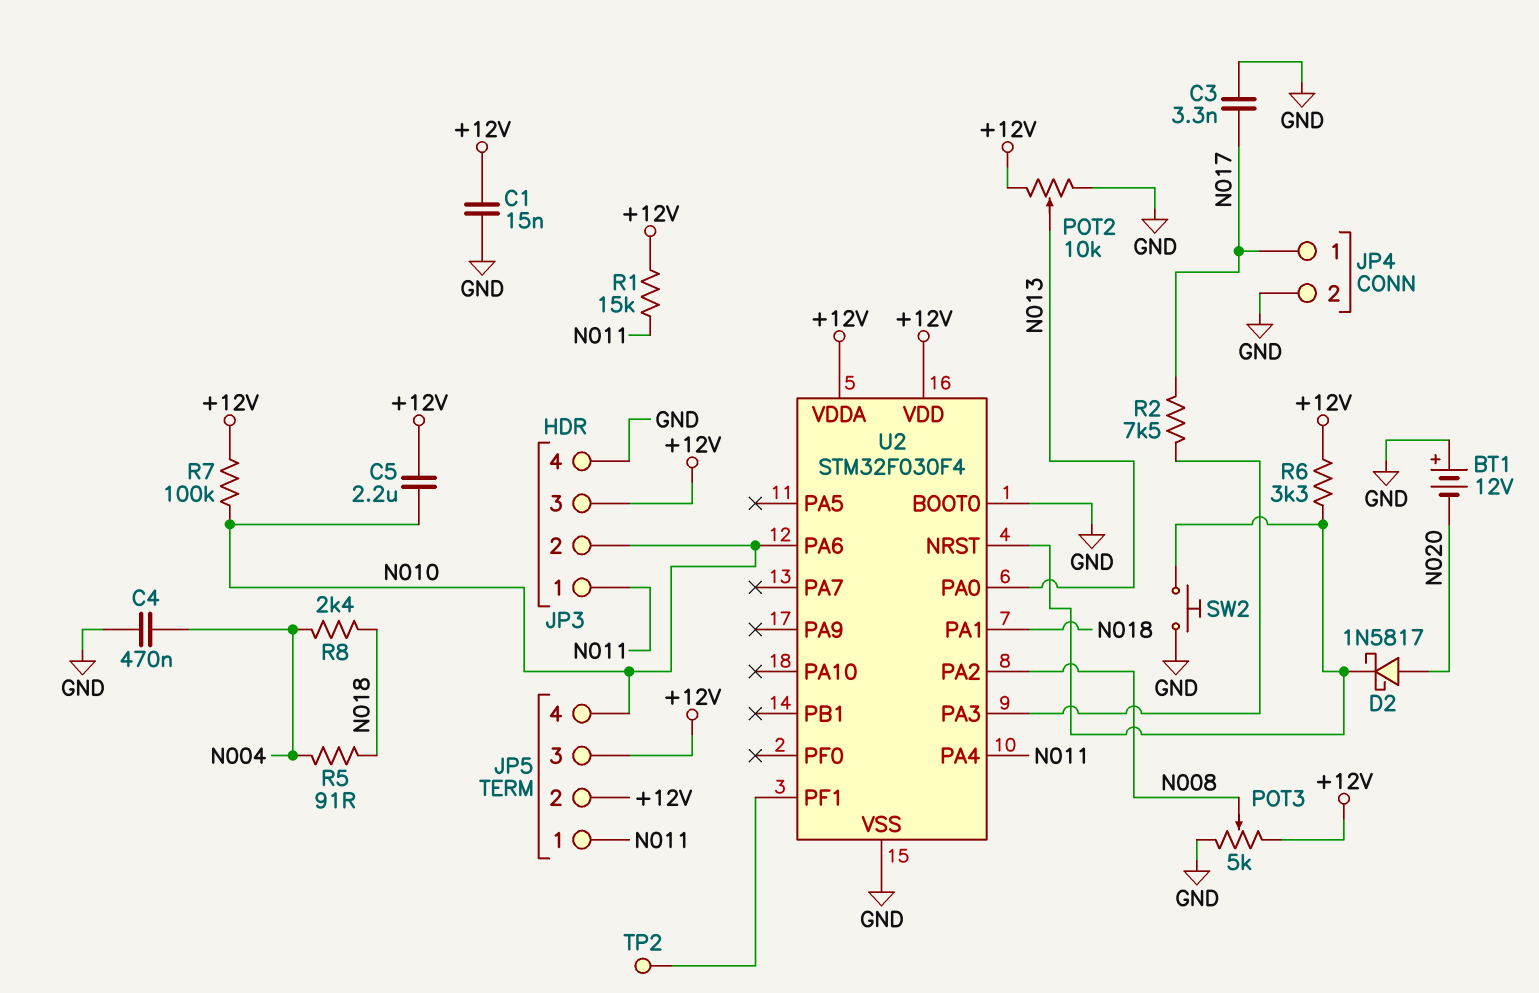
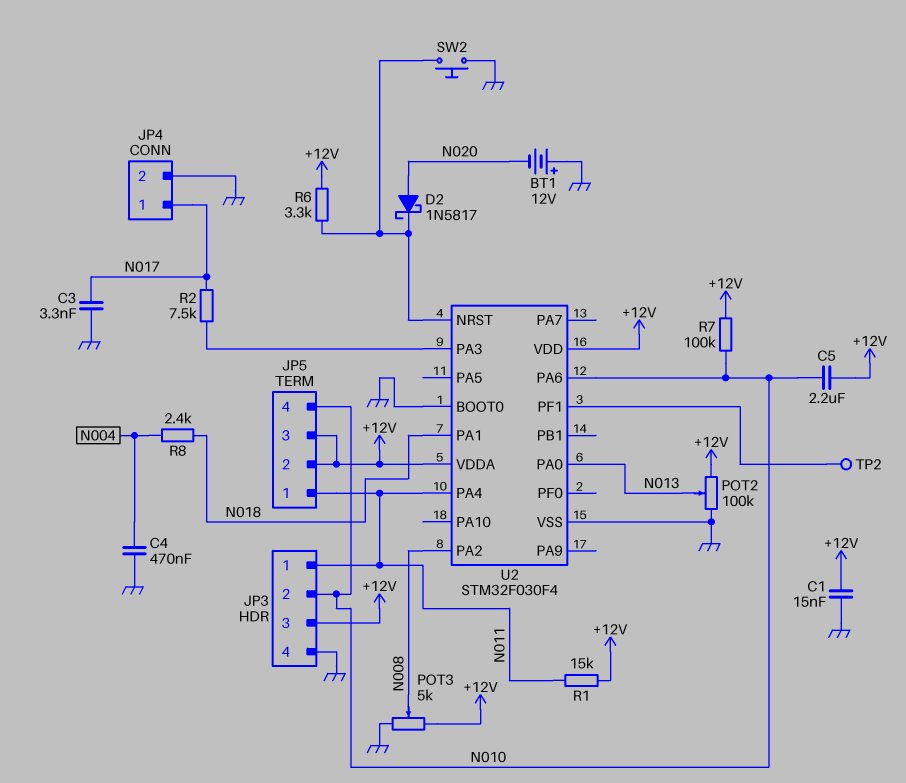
POT2: 10k (+12V, GND, wiper N013) -> 100k (+12V, GND, wiper N013)
R5: 91 (N004, N018) -> none

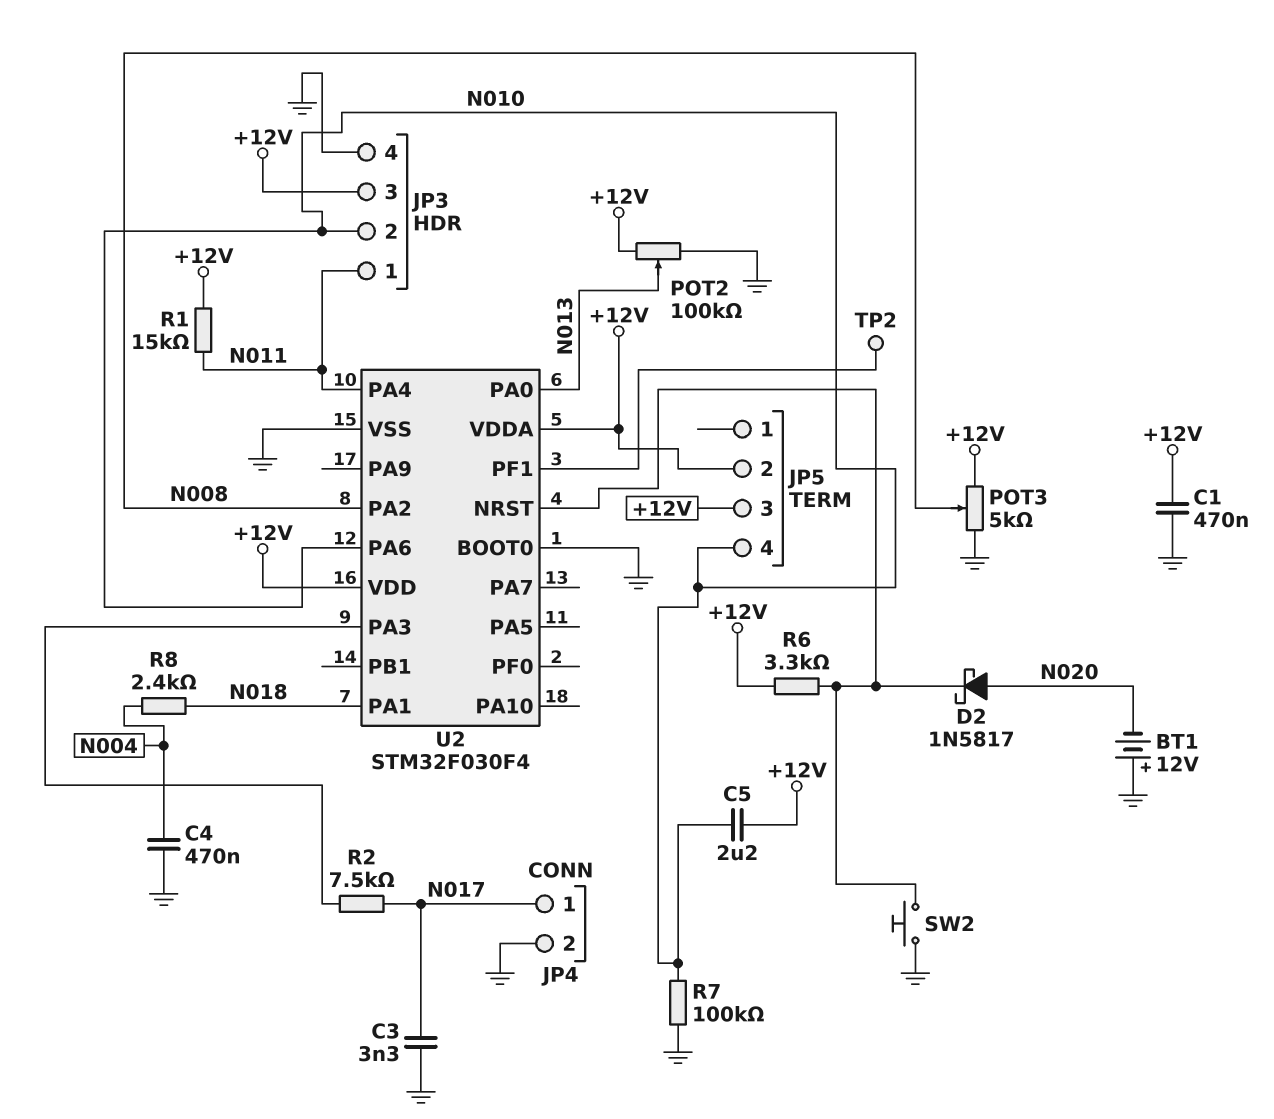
C1: 15nF (+12V, GND) -> 470nF (+12V, GND)
JP5 pin 1: N011 -> none
R7: 100k (+12V, N010) -> 100k (GND, N010)

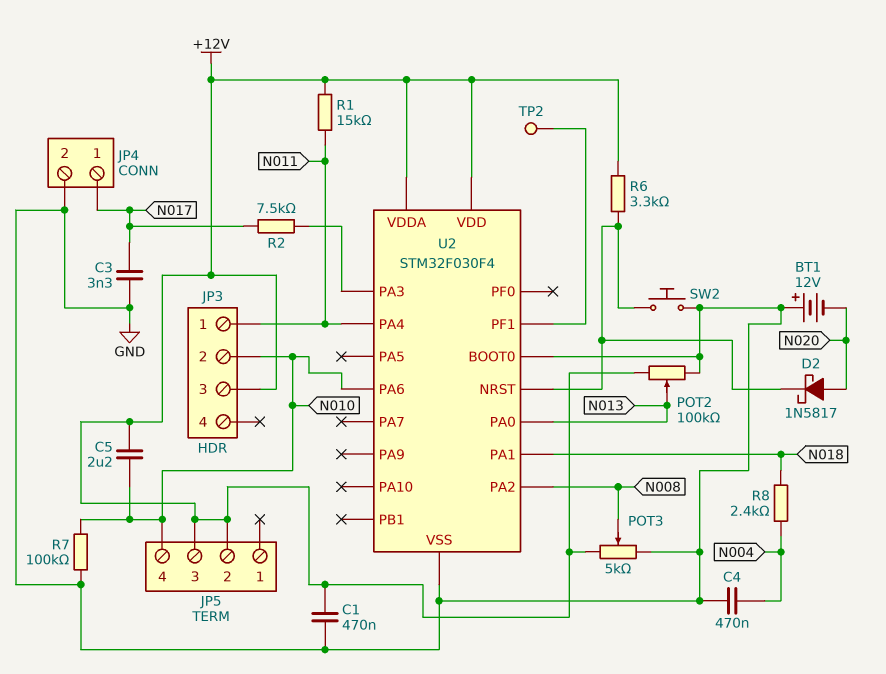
JP3 pin 4: GND -> none

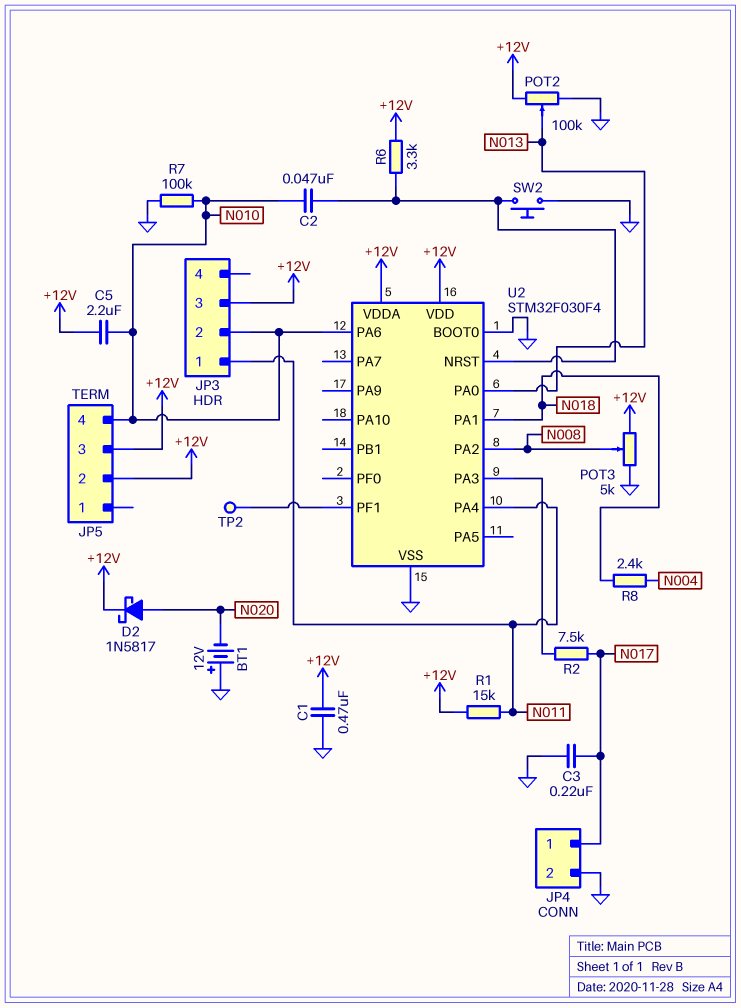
C2: none -> 47nF (N010, U2/NRST)
C3: 3.3nF (GND, N017) -> 220nF (GND, N017)
C4: 470nF (GND, N004) -> none
D2: schottky 1N5817 (A N020, K U2/NRST) -> schottky 1N5817 (A N020, K +12V)

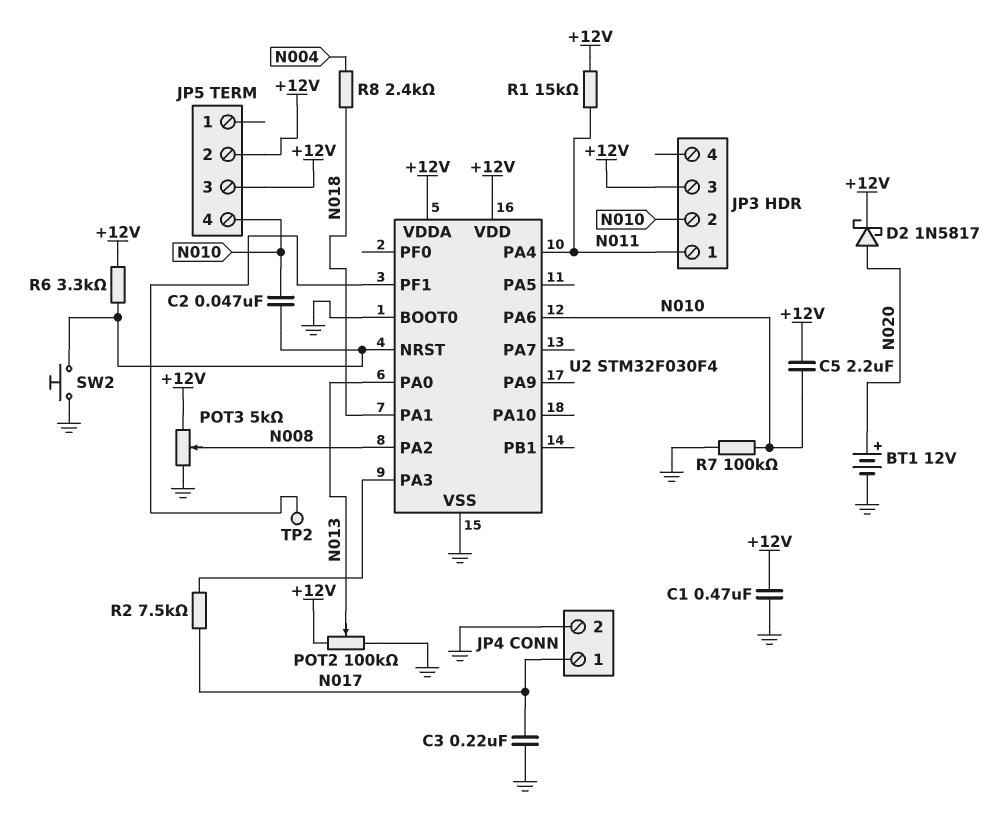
BT1: 12V (plus GND, minus N020) -> 12V (plus N020, minus GND)

